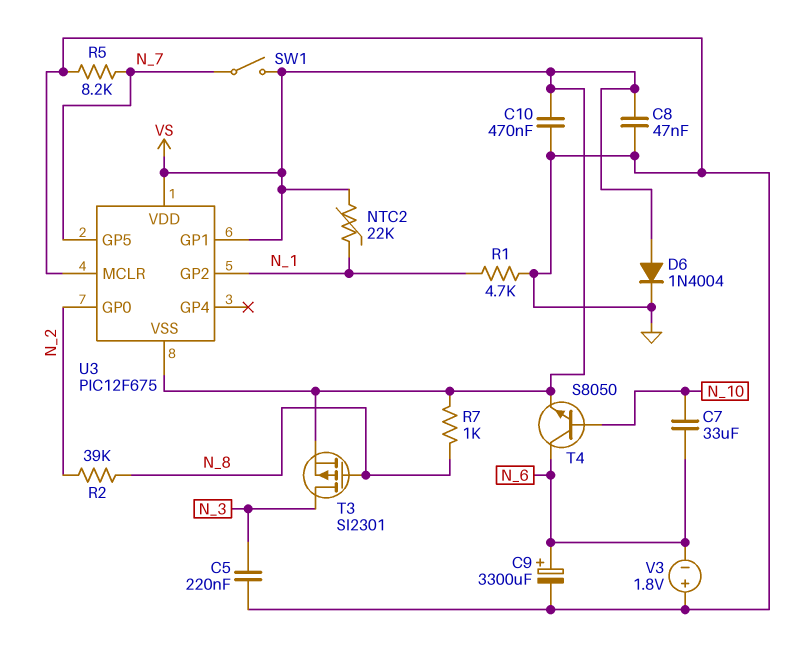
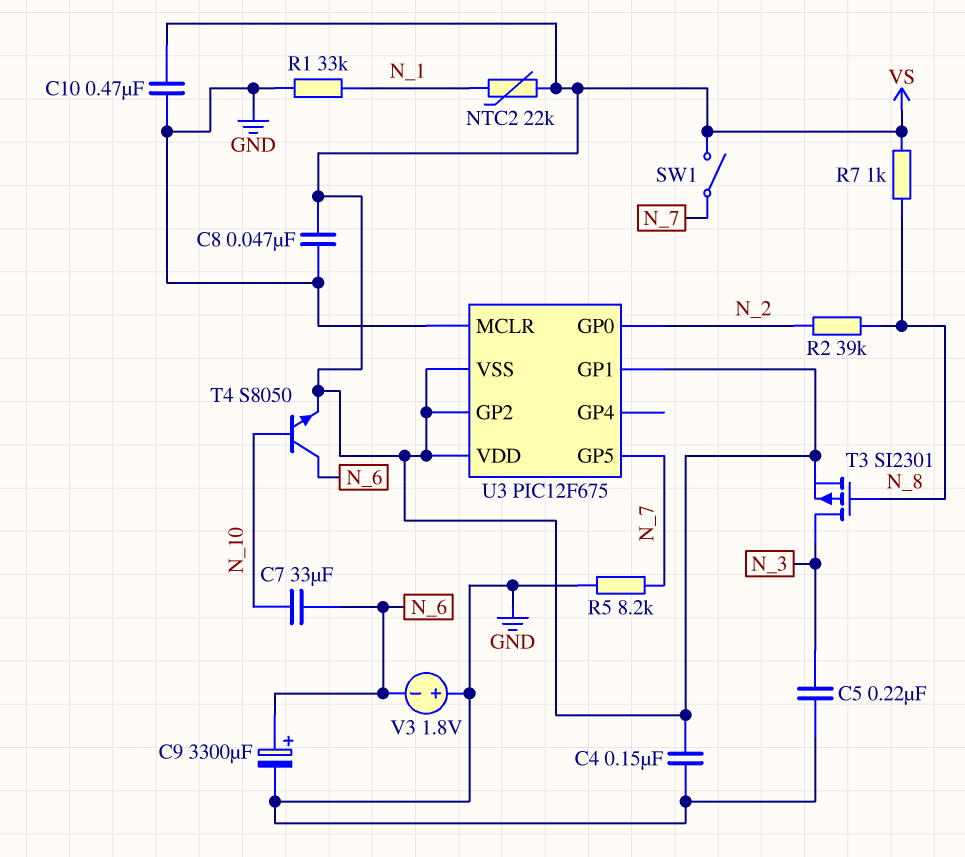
C4: none -> 150nF (GND, VS)
D6: diode 1N4004 (A VS, K GND) -> none
R1: 4.7k (GND, N_1) -> 33k (GND, N_1)
U3 pin GP2: N_1 -> VS

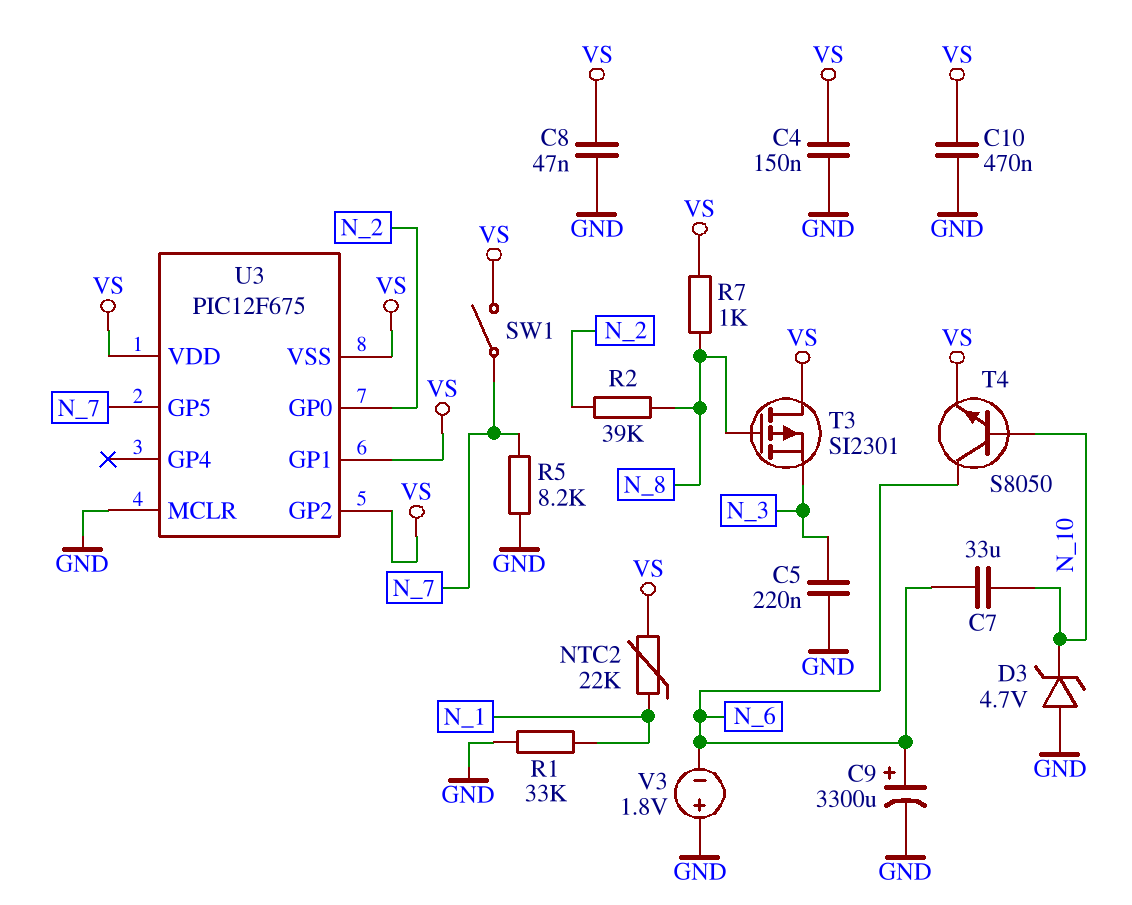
D3: none -> zener 4.7V (A GND, K N_10)
T3: PMOS SI2301 (G N_8, D N_3, S VS) -> PMOS SI2301 (G N_8, D VS, S N_3)

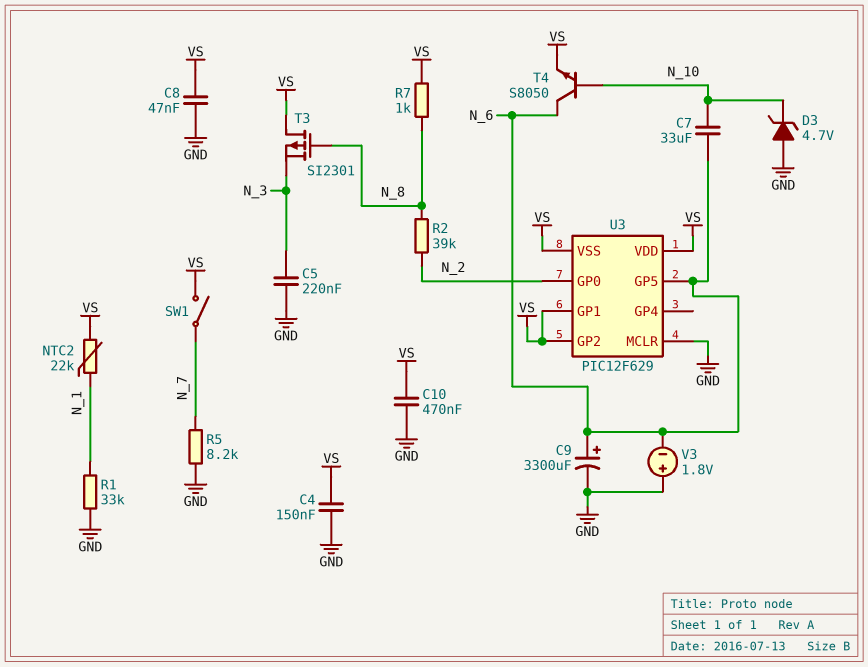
U3: PIC12F675 -> PIC12F629
U3 pin GP5: N_7 -> N_6

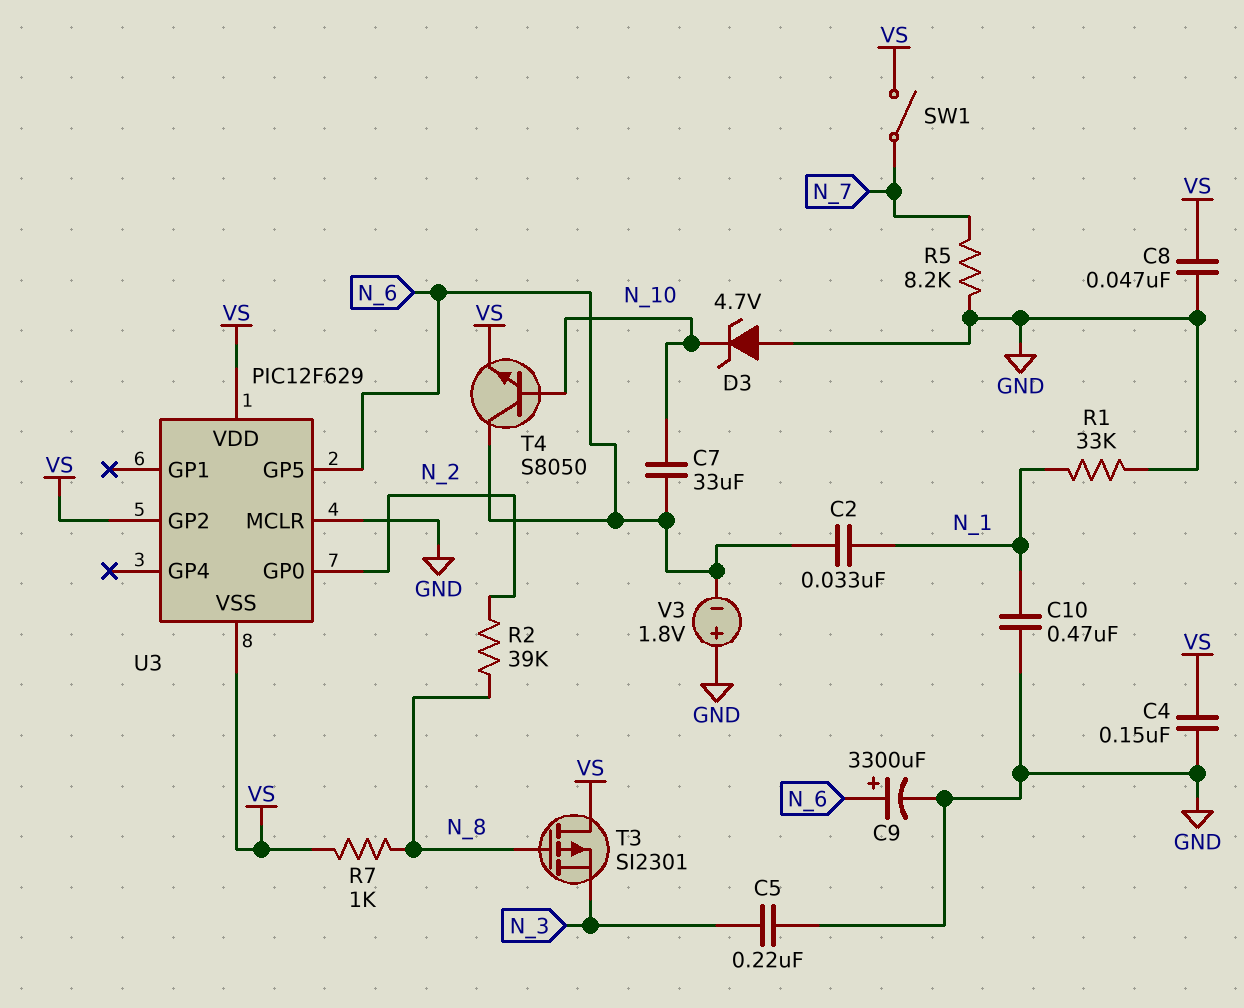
C2: none -> 33nF (N_1, N_6)
C10: 470nF (GND, VS) -> 470nF (GND, N_1)
NTC2: 22k (N_1, VS) -> none
U3 pin GP1: VS -> none

